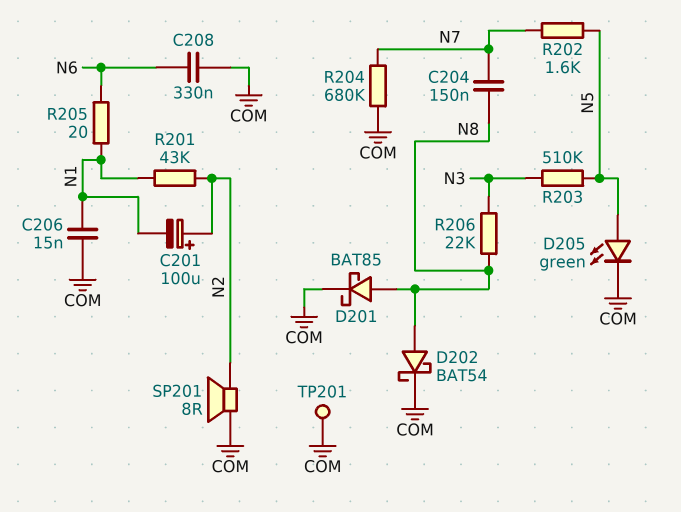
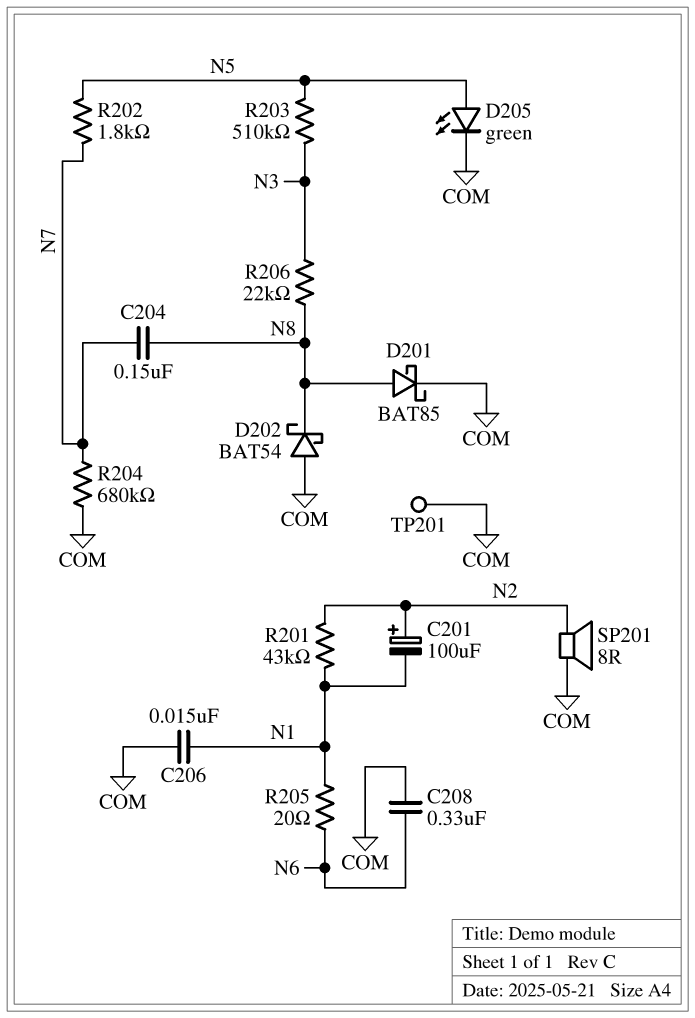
D202: schottky BAT54 (A N8, K COM) -> schottky BAT54 (A COM, K N8)
R202: 1.6k (N5, N7) -> 1.8k (N5, N7)

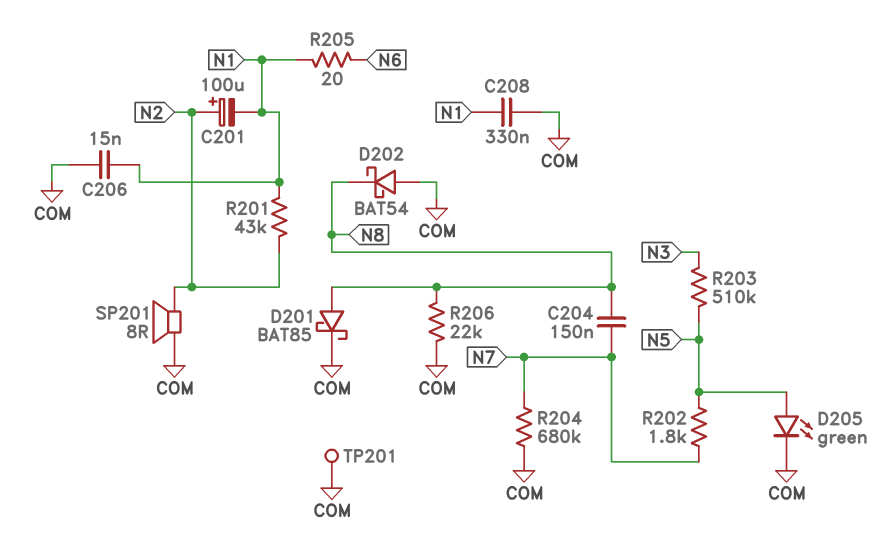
C208: 330nF (COM, N6) -> 330nF (COM, N1)
R206: 22k (N3, N8) -> 22k (COM, N8)

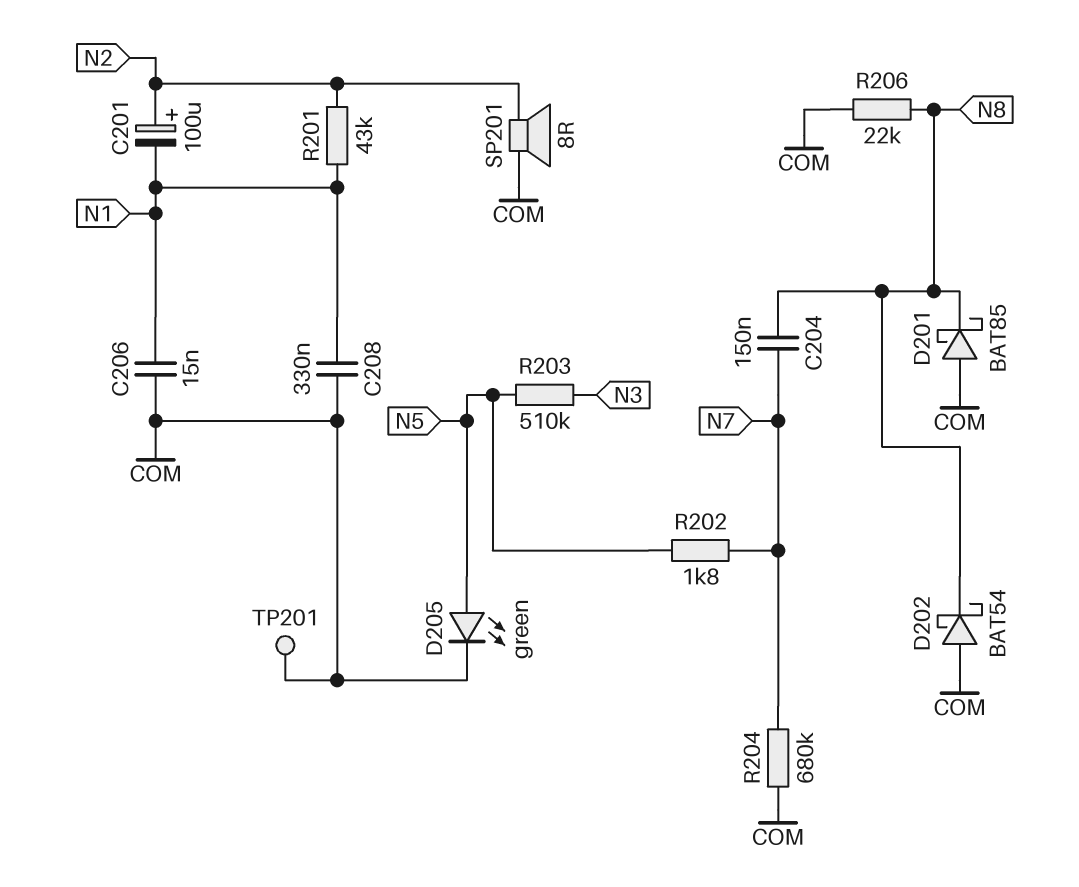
D201: schottky BAT85 (A N8, K COM) -> schottky BAT85 (A COM, K N8)
R205: 20 (N1, N6) -> none

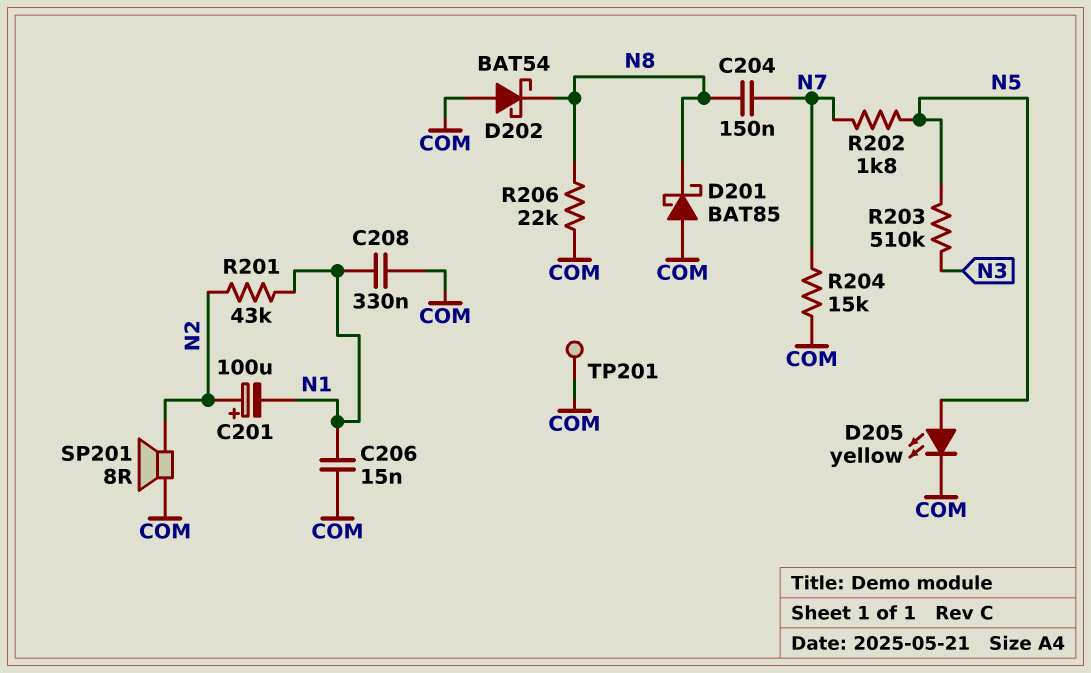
D205: LED green (A N5, K COM) -> LED yellow (A N5, K COM)
R204: 680k (COM, N7) -> 15k (COM, N7)

